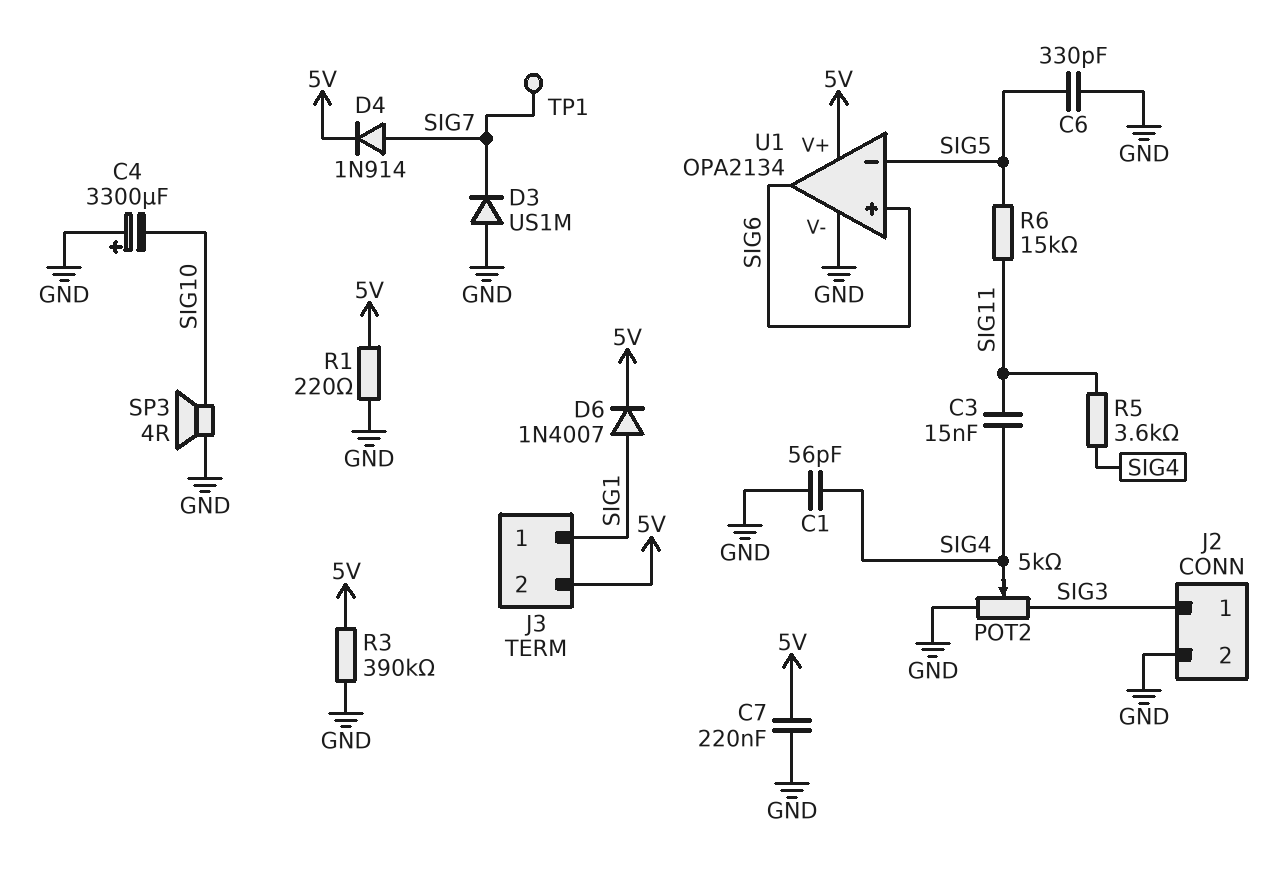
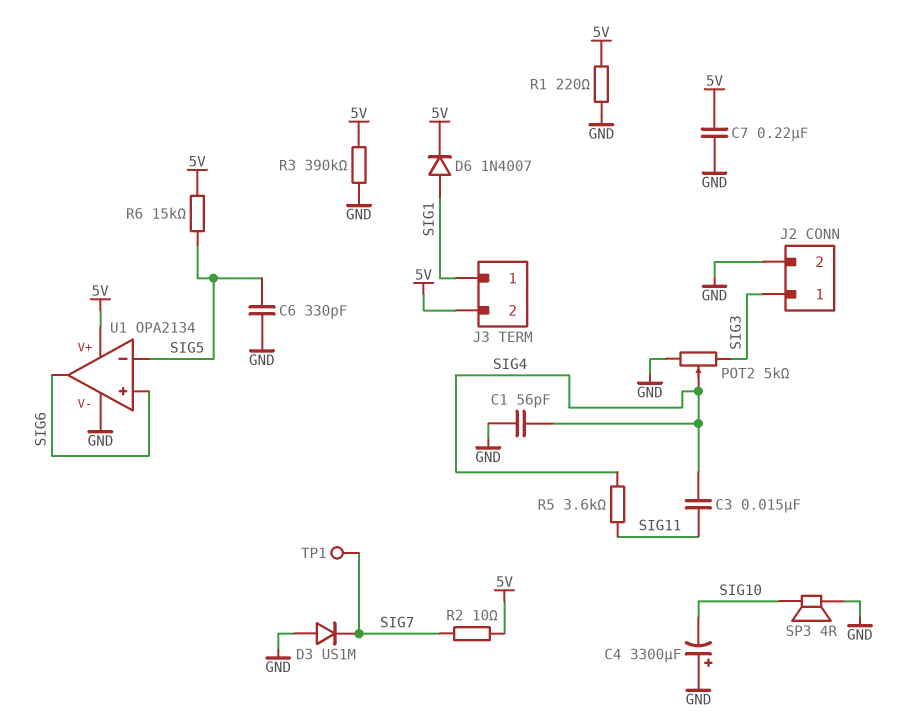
D4: diode 1N914 (A SIG7, K 5V) -> none
R2: none -> 10 (5V, SIG7)
R6: 15k (SIG5, SIG11) -> 15k (5V, SIG5)

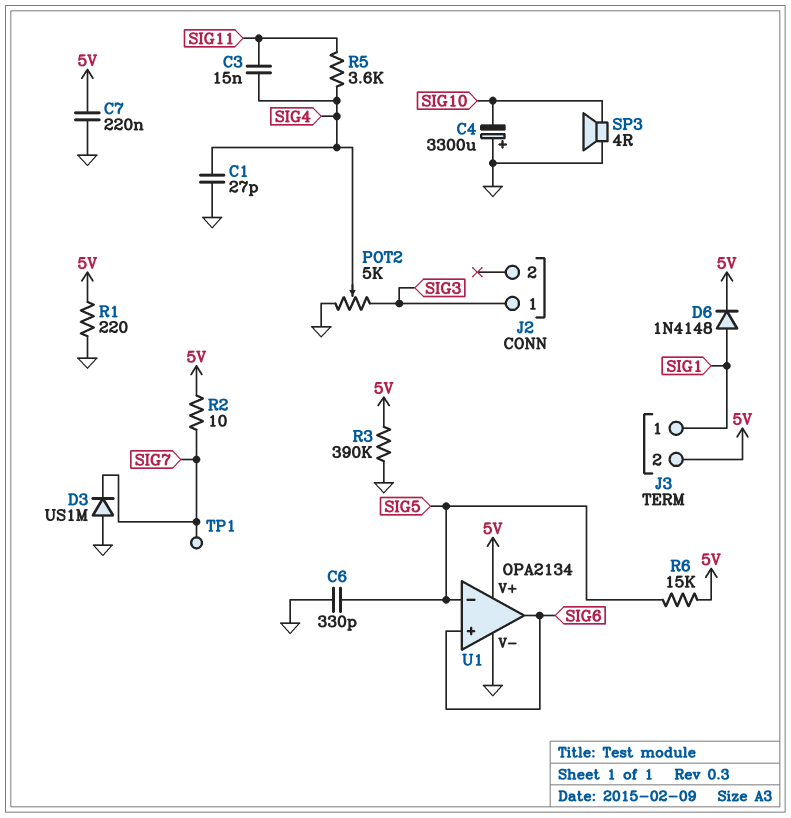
C1: 56pF (GND, SIG4) -> 27pF (GND, SIG4)
D6: diode 1N4007 (A SIG1, K 5V) -> diode 1N4148 (A SIG1, K 5V)
J2 pin 2: GND -> none

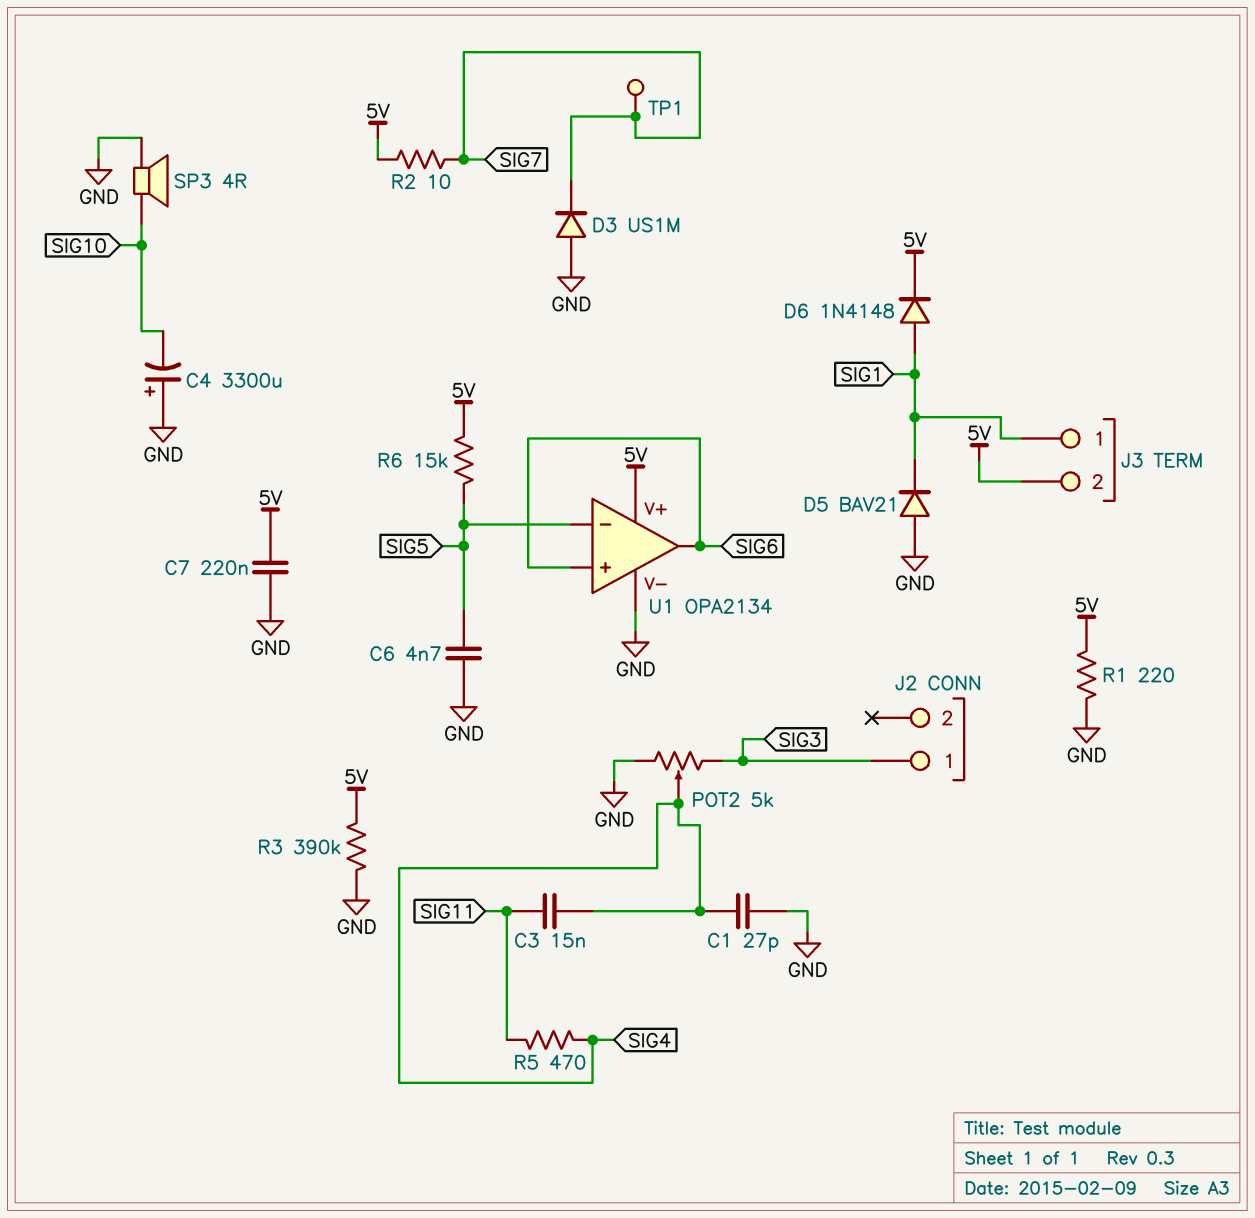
C6: 330pF (GND, SIG5) -> 4.7nF (GND, SIG5)
D5: none -> diode BAV21 (A GND, K SIG1)
R5: 3.6k (SIG4, SIG11) -> 470 (SIG4, SIG11)

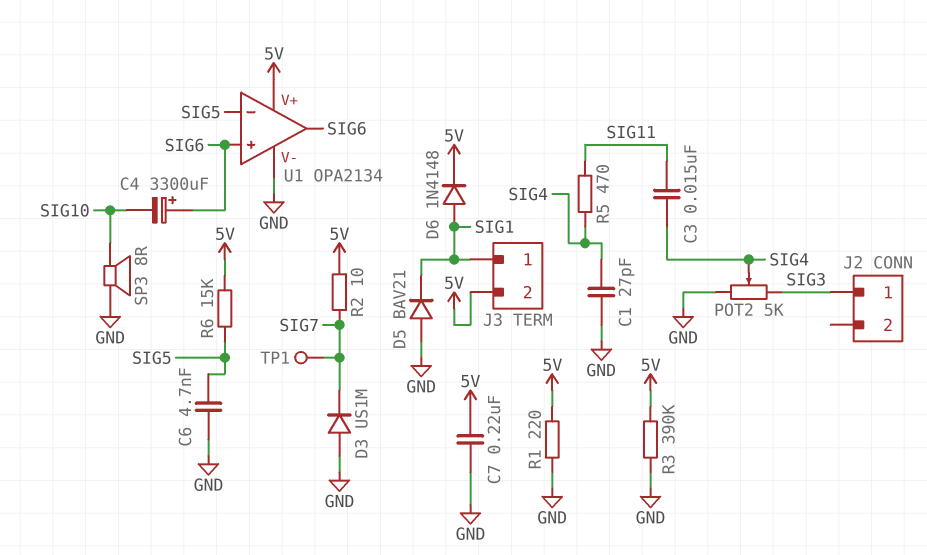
C4: 3300uF (plus GND, minus SIG10) -> 3300uF (plus SIG6, minus SIG10)
SP3: speaker 4R (GND, SIG10) -> speaker 8R (GND, SIG10)

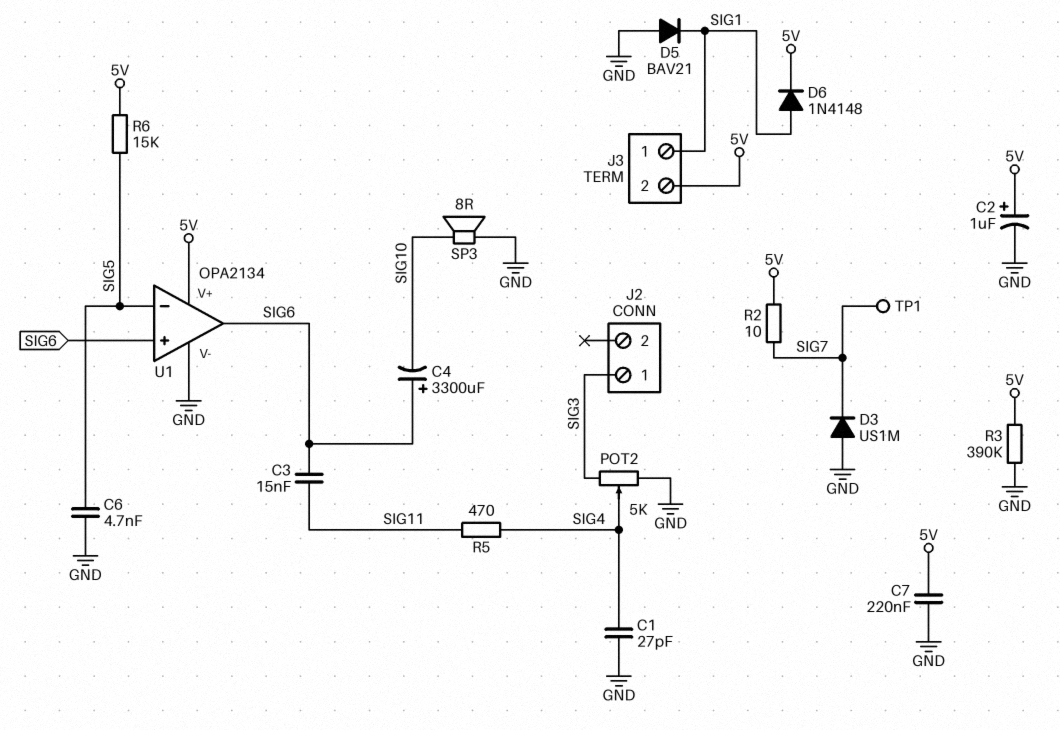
C2: none -> 1uF (plus 5V, minus GND)
C3: 15nF (SIG4, SIG11) -> 15nF (SIG6, SIG11)
R1: 220 (5V, GND) -> none

